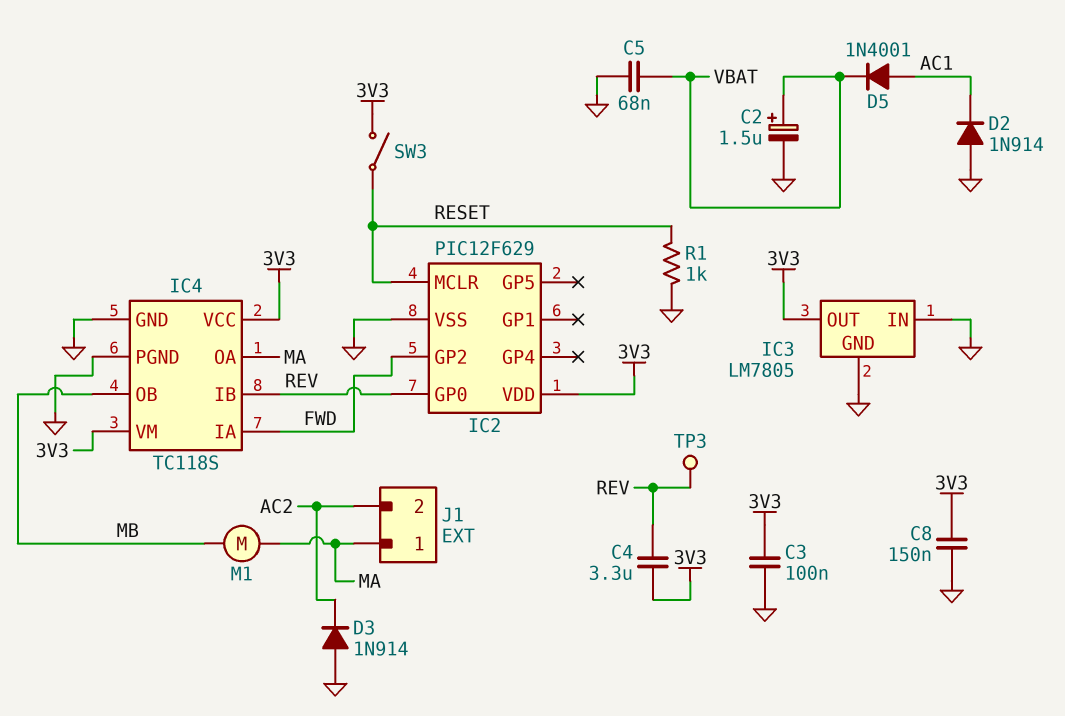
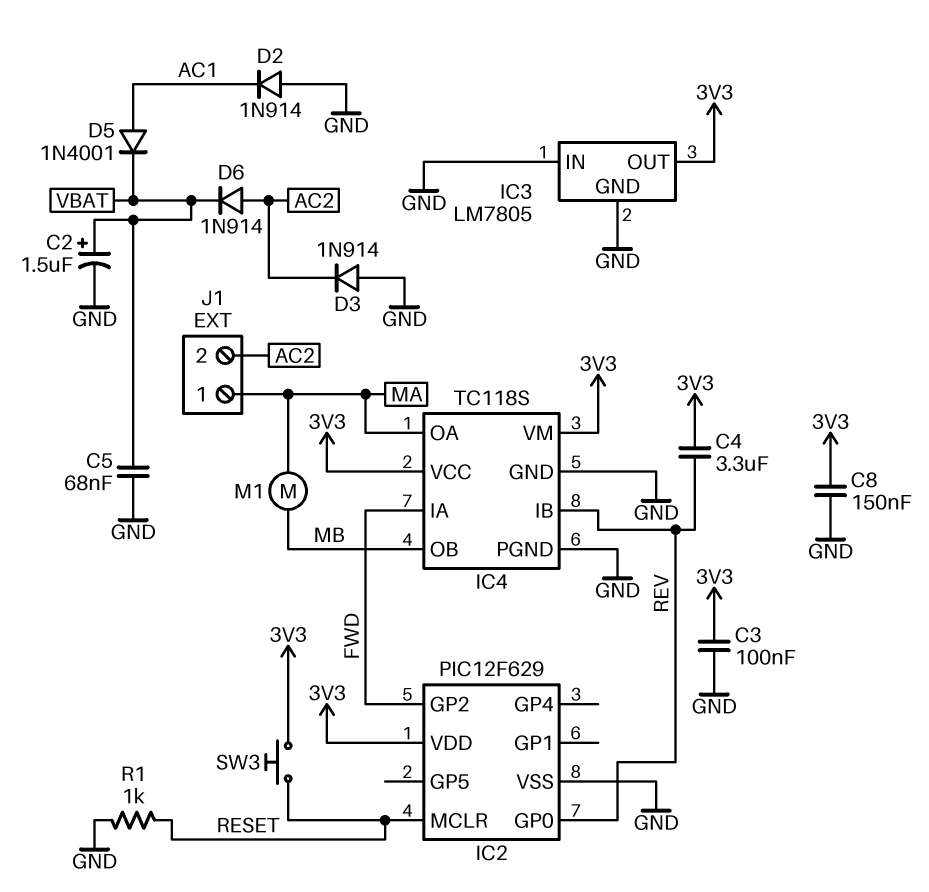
D6: none -> diode 1N914 (A AC2, K VBAT)
SW3: switch (3V3, RESET) -> button (3V3, RESET)
TP3: test point (REV) -> none

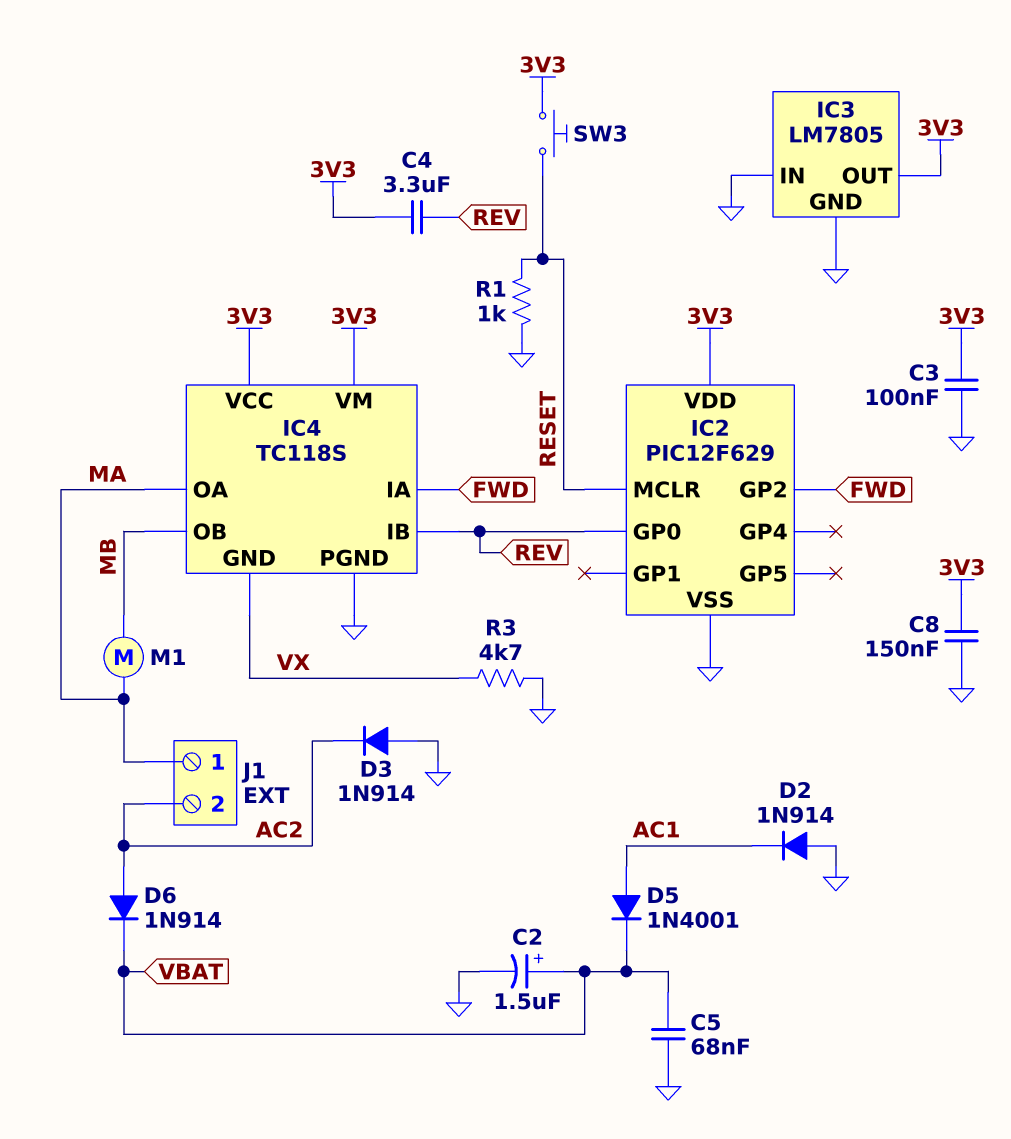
IC4 pin GND: GND -> VX
R3: none -> 4.7k (GND, VX)

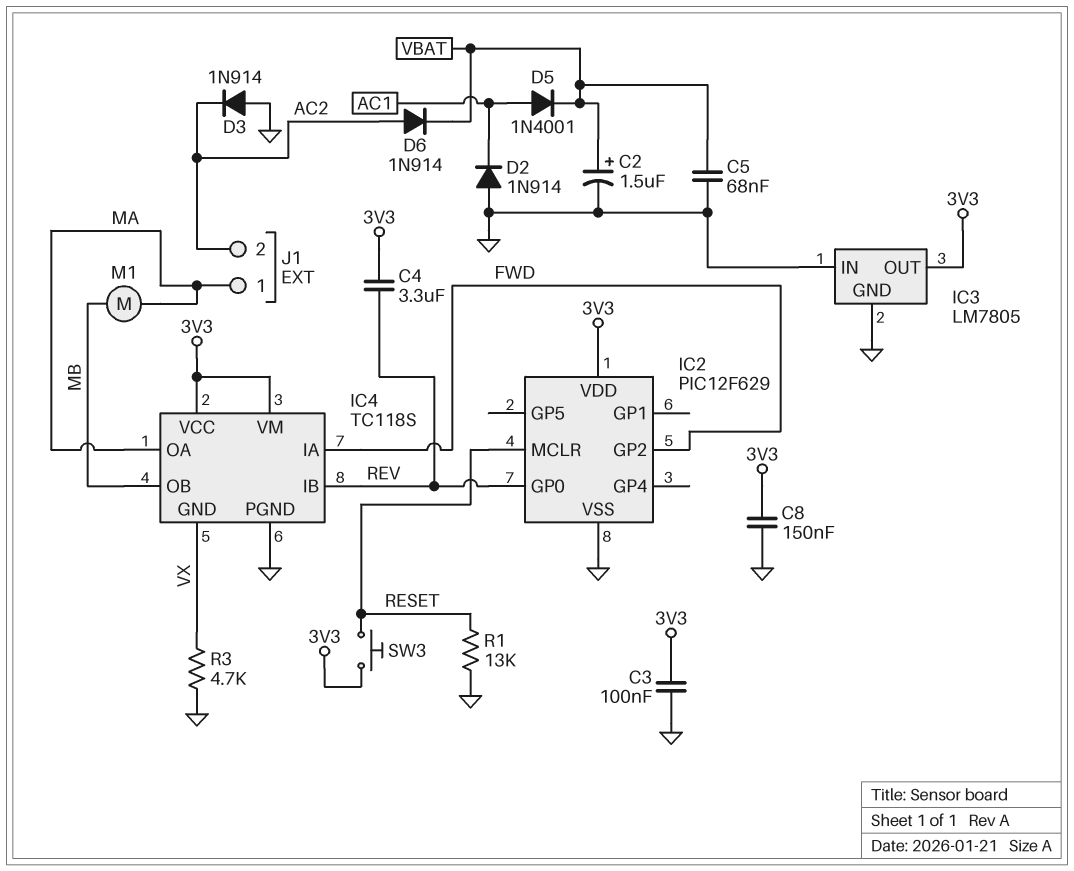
R1: 1k (GND, RESET) -> 13k (GND, RESET)

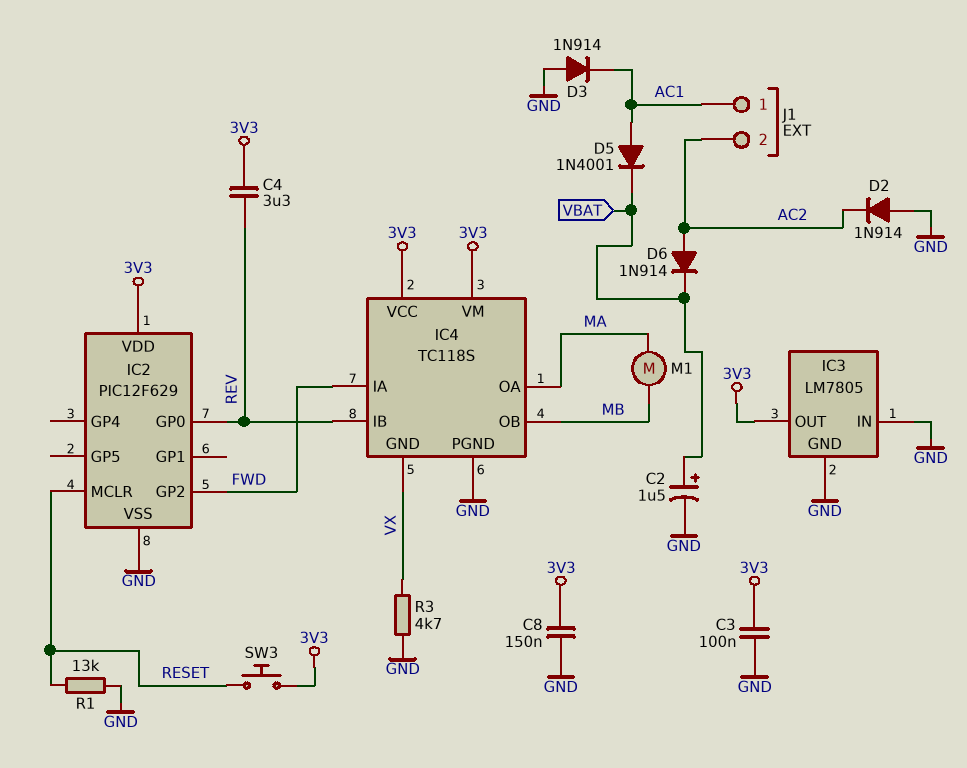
C5: 68nF (GND, VBAT) -> none
D2: diode 1N914 (A GND, K AC1) -> diode 1N914 (A GND, K AC2)
D3: diode 1N914 (A GND, K AC2) -> diode 1N914 (A GND, K AC1)
J1 pin 1: MA -> AC1

